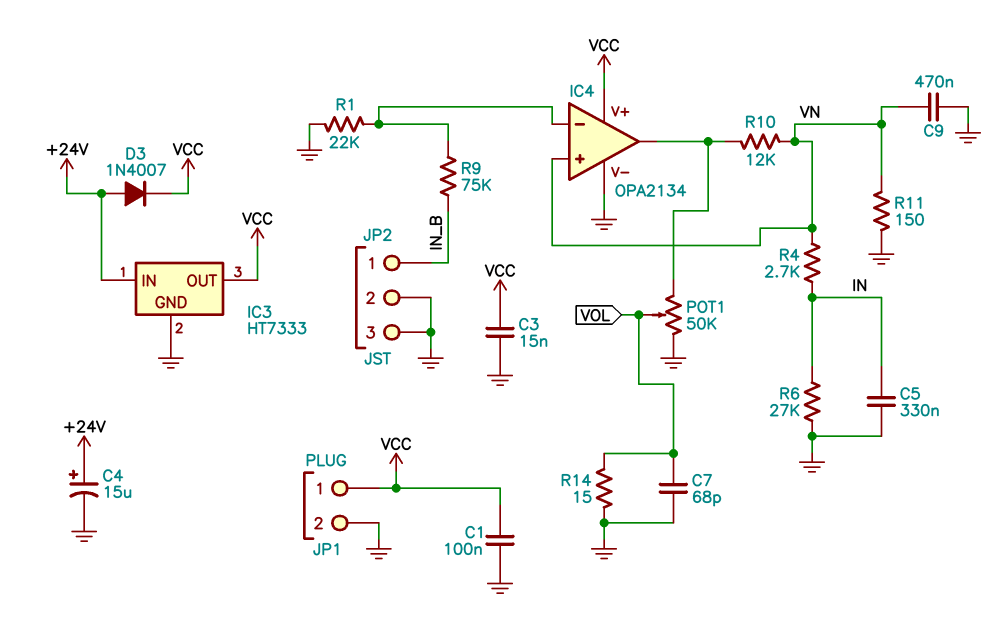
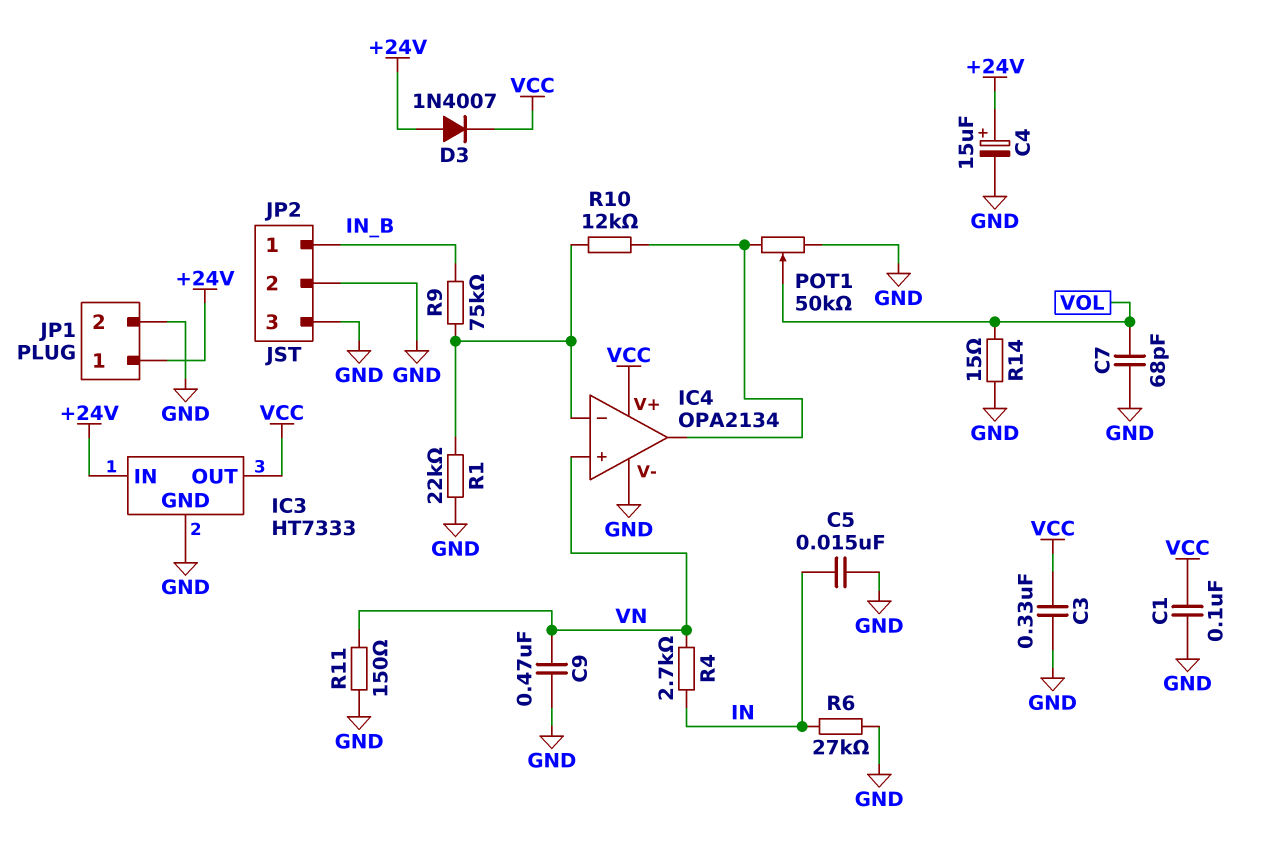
C3: 15nF (GND, VCC) -> 330nF (GND, VCC)
C5: 330nF (GND, IN) -> 15nF (GND, IN)
JP1 pin 1: VCC -> +24V
R10: 12k (IC4/out, VN) -> 12k (IC4/in-, IC4/out)

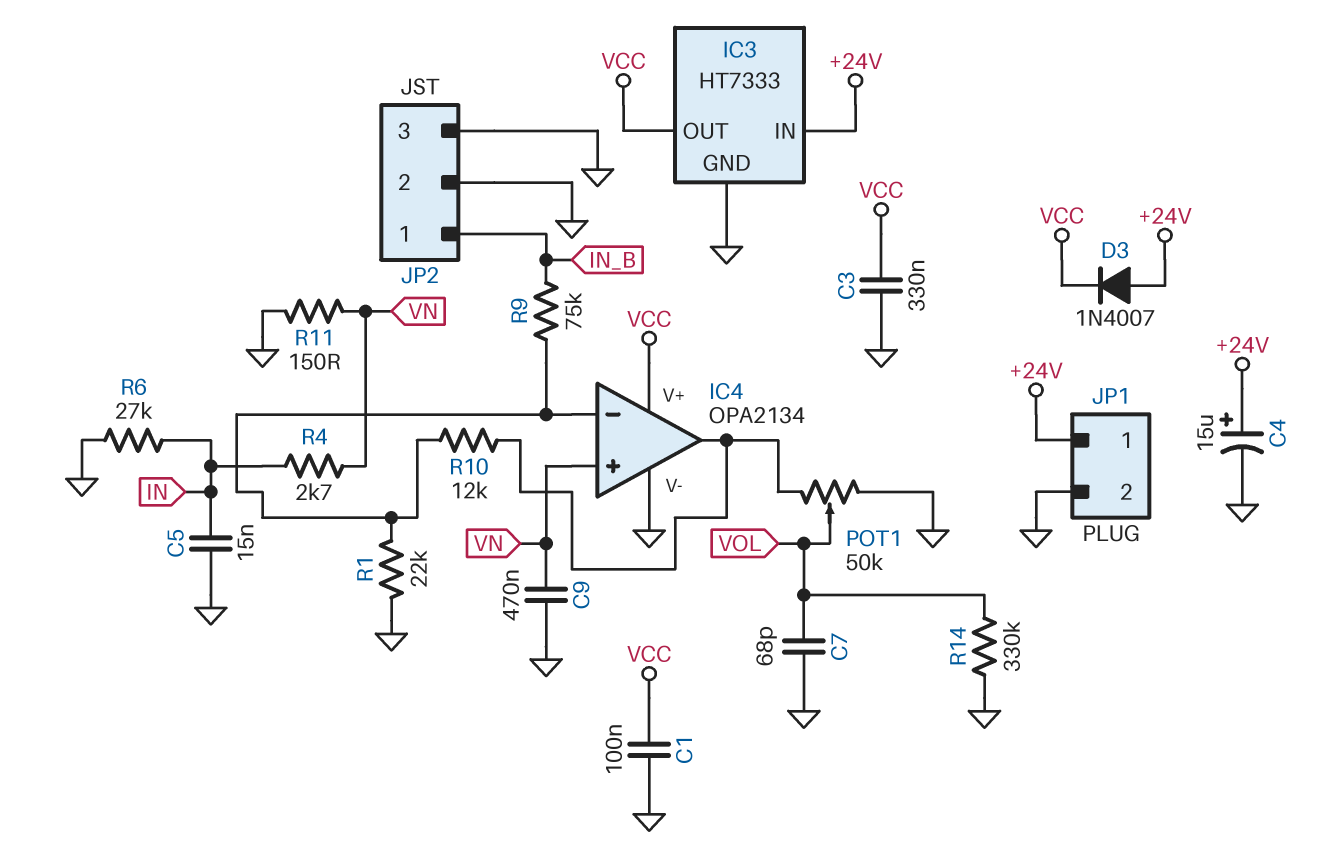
R14: 15 (GND, VOL) -> 330k (GND, VOL)

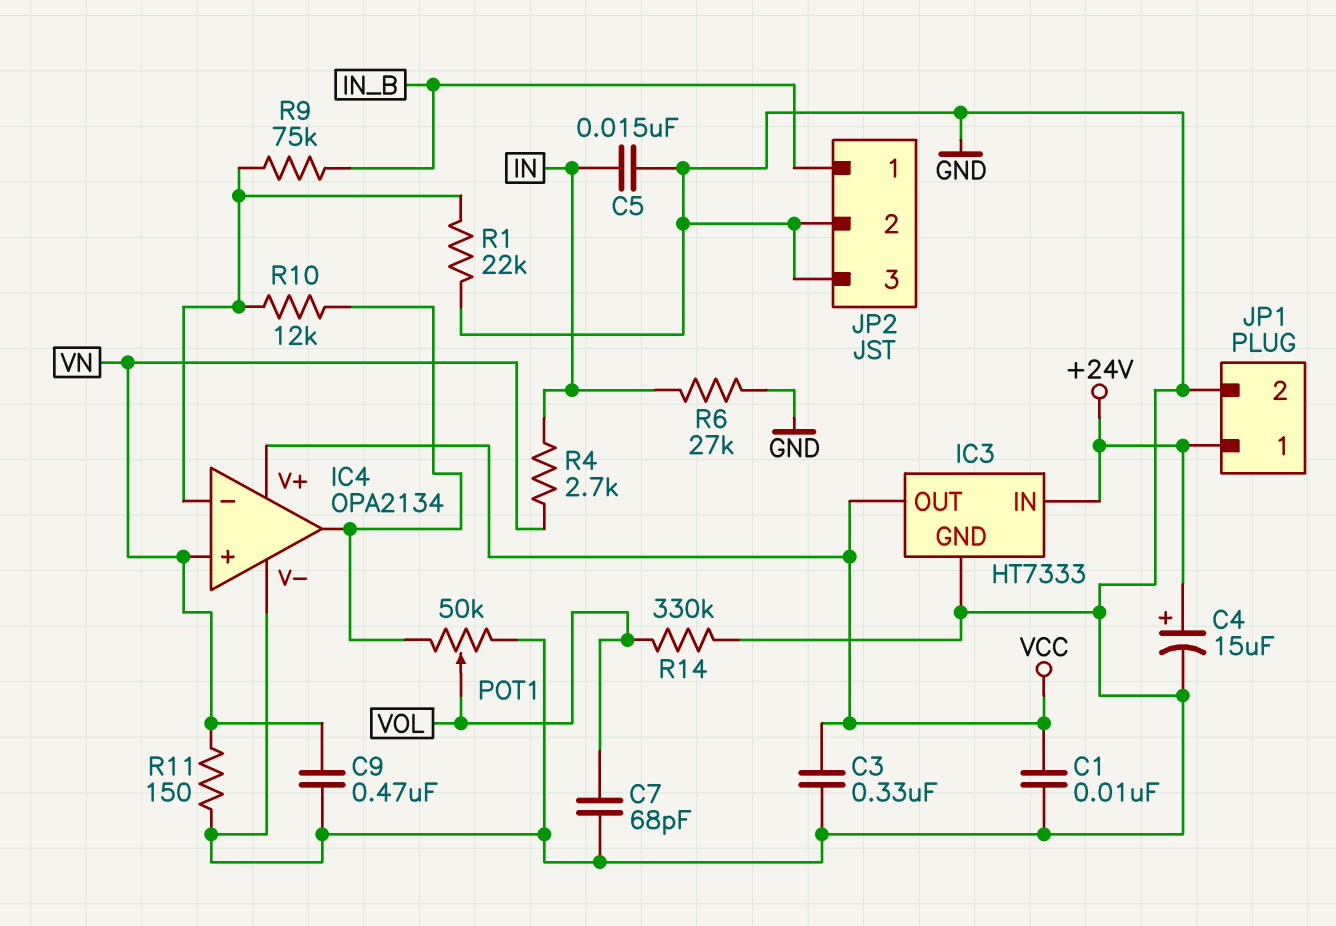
C1: 100nF (GND, VCC) -> 10nF (GND, VCC)
D3: diode 1N4007 (A +24V, K VCC) -> none

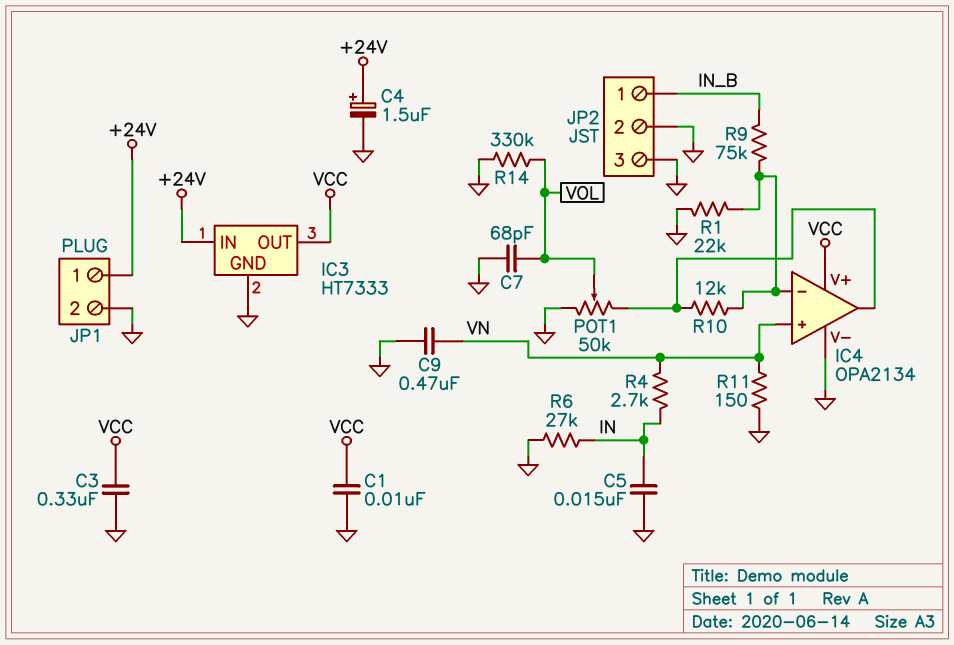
C4: 15uF (plus +24V, minus GND) -> 1.5uF (plus +24V, minus GND)

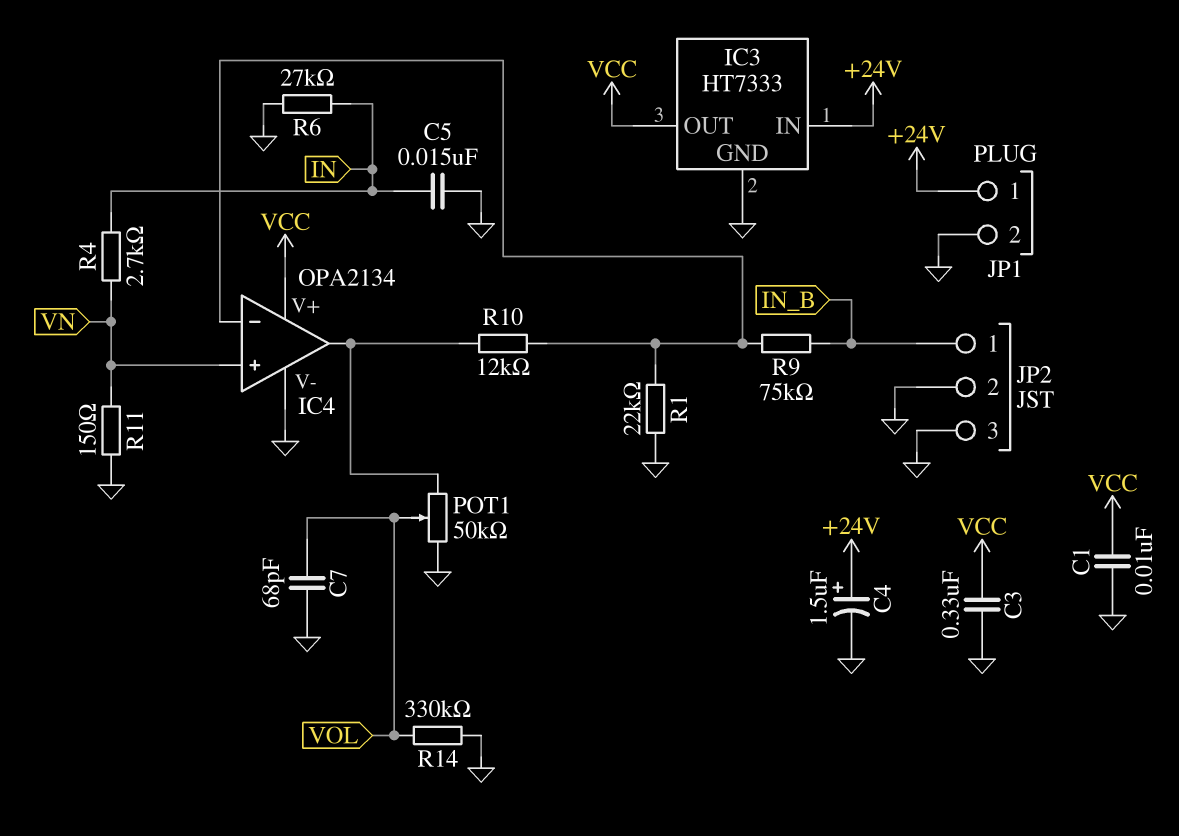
C9: 470nF (GND, VN) -> none

